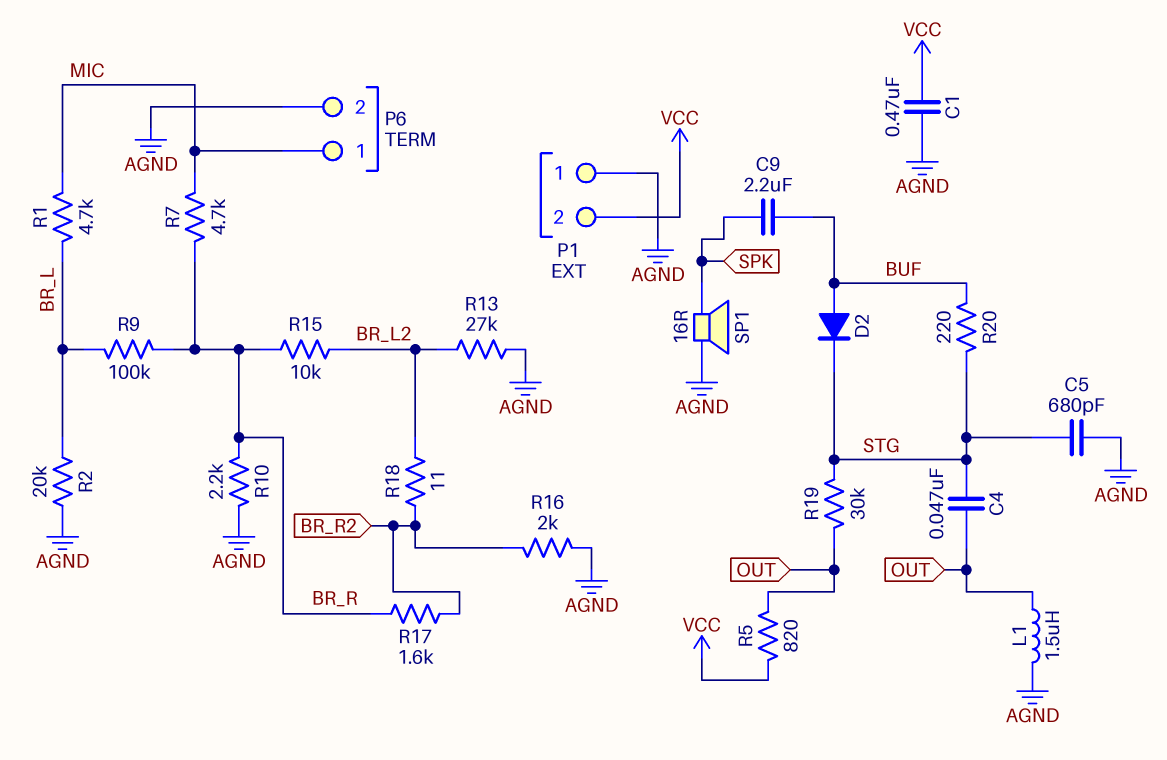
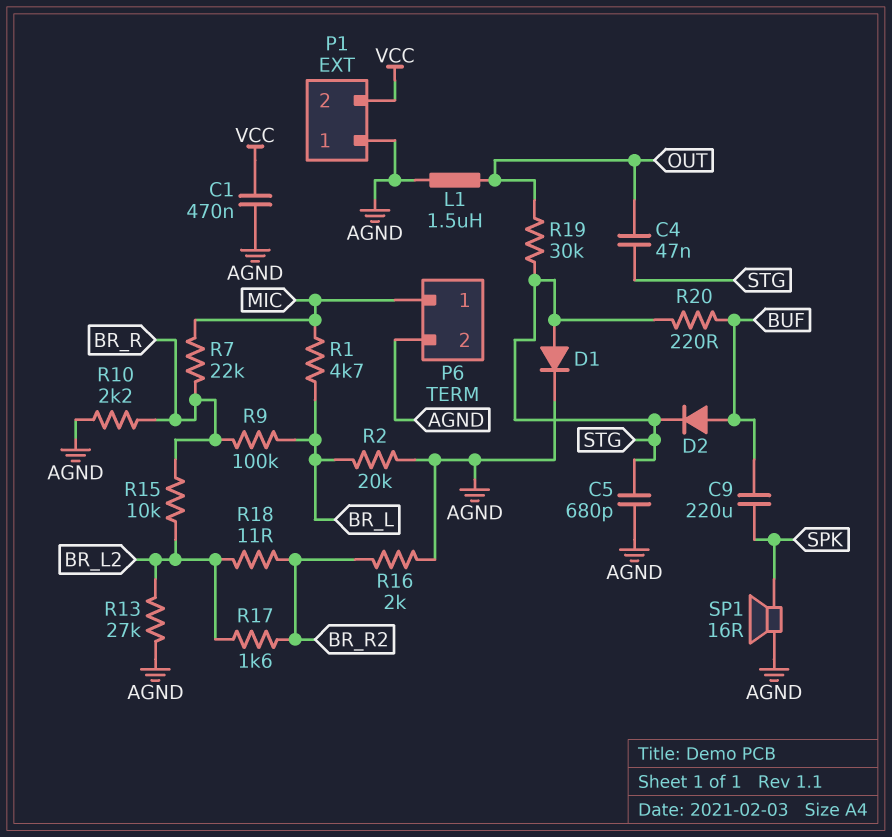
C9: 2.2uF (BUF, SPK) -> 220uF (BUF, SPK)
D1: none -> diode (A STG, K AGND)
R5: 820 (OUT, VCC) -> none
R7: 4.7k (BR_R, MIC) -> 22k (BR_R, MIC)
R17: 1.6k (BR_R, BR_R2) -> 1.6k (BR_L2, BR_R2)

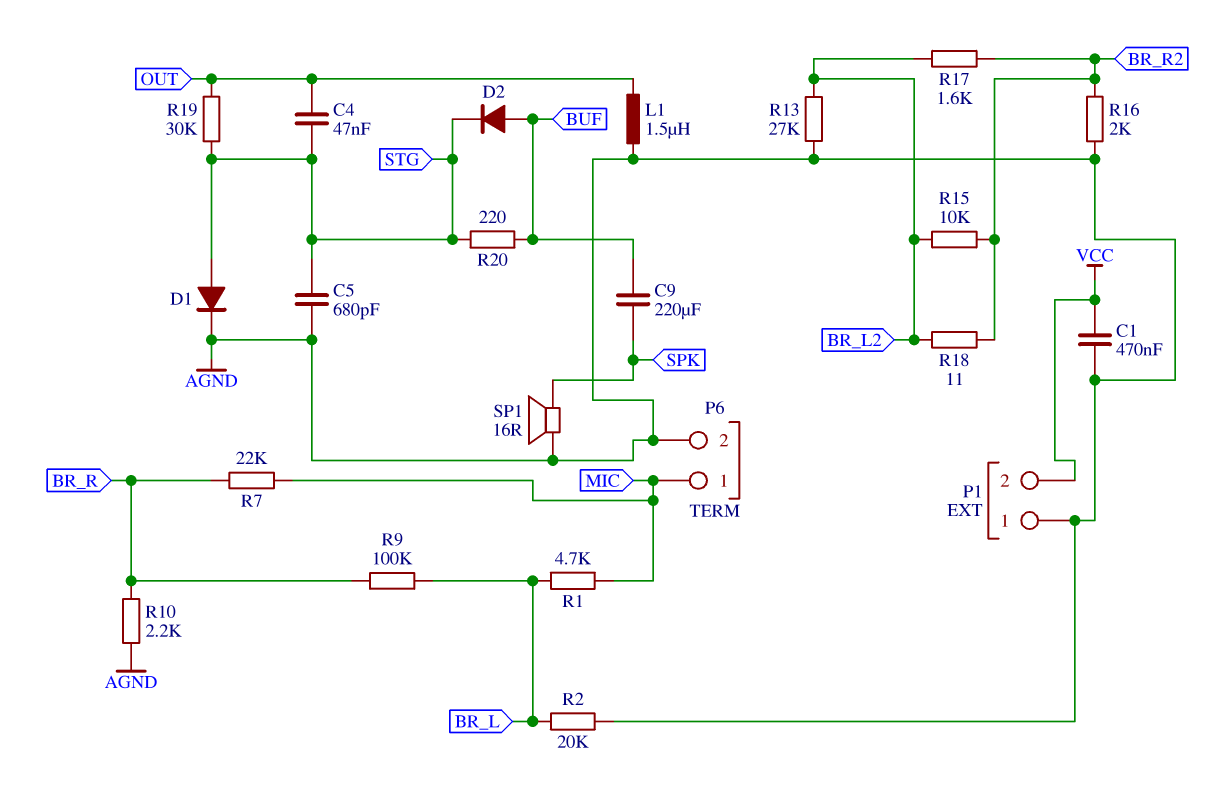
R15: 10k (BR_L2, BR_R) -> 10k (BR_L2, BR_R2)

